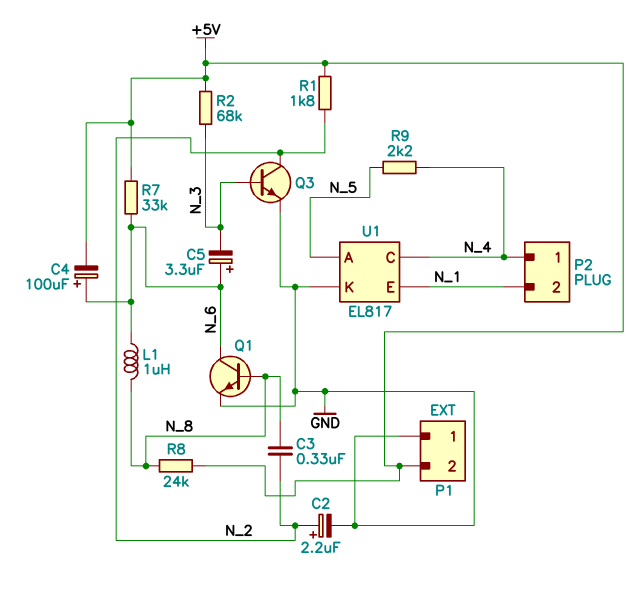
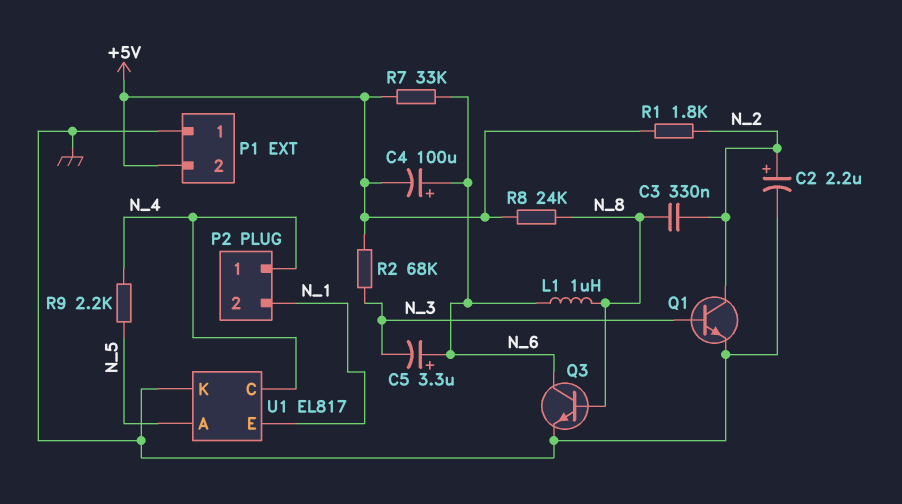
Q1: NPN (B N_8, C N_6, E GND) -> NPN (B N_3, C N_2, E GND)
Q3: NPN (B N_3, C N_2, E GND) -> NPN (B N_8, C N_6, E GND)

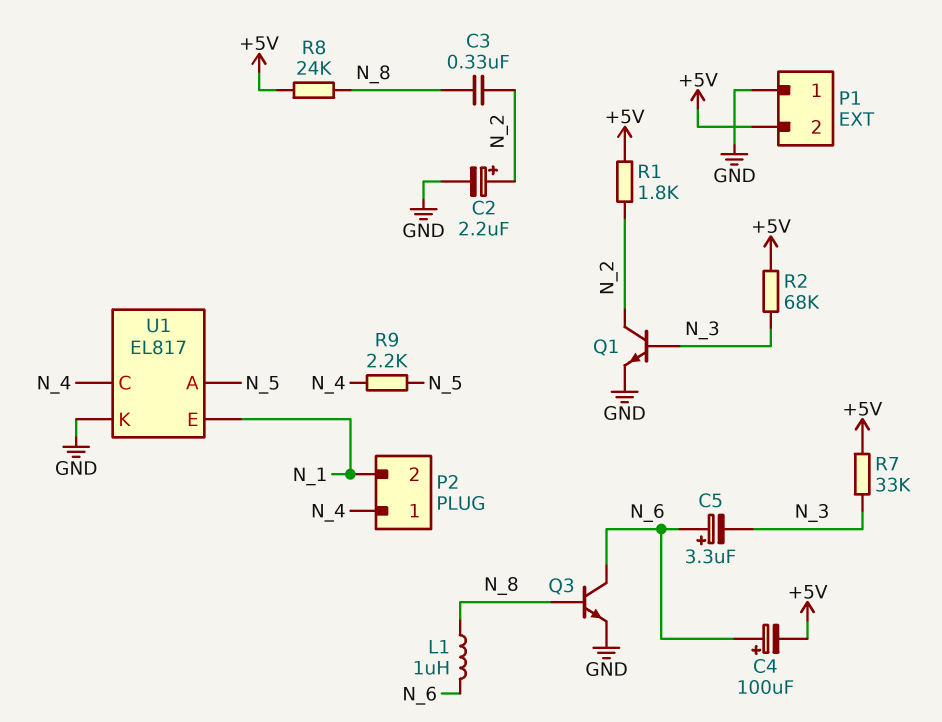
R7: 33k (+5V, N_6) -> 33k (+5V, N_3)

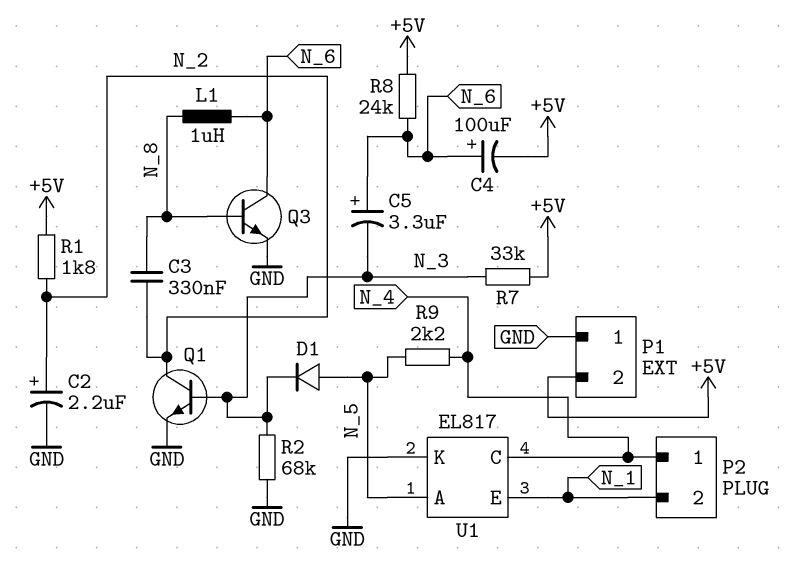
D1: none -> diode (A N_5, K N_3)
R2: 68k (+5V, N_3) -> 68k (GND, N_3)
R8: 24k (+5V, N_8) -> 24k (+5V, N_6)

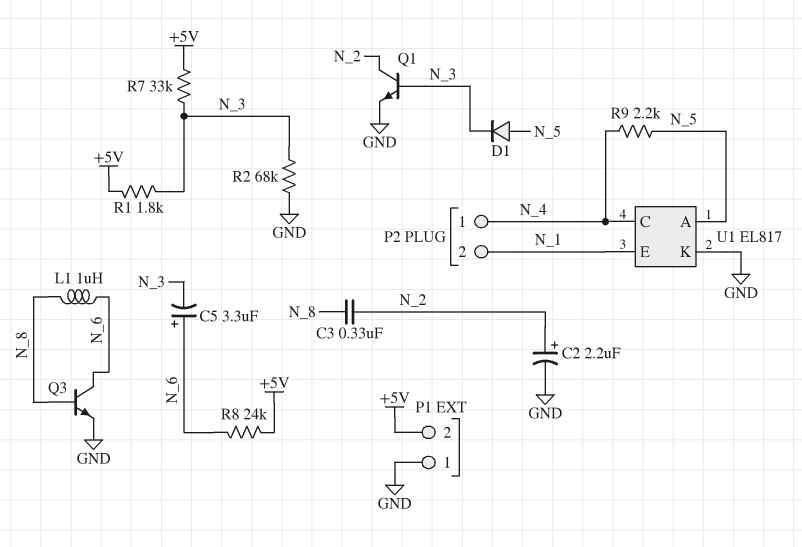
C4: 100uF (plus N_6, minus +5V) -> none
R1: 1.8k (+5V, N_2) -> 1.8k (+5V, N_3)

